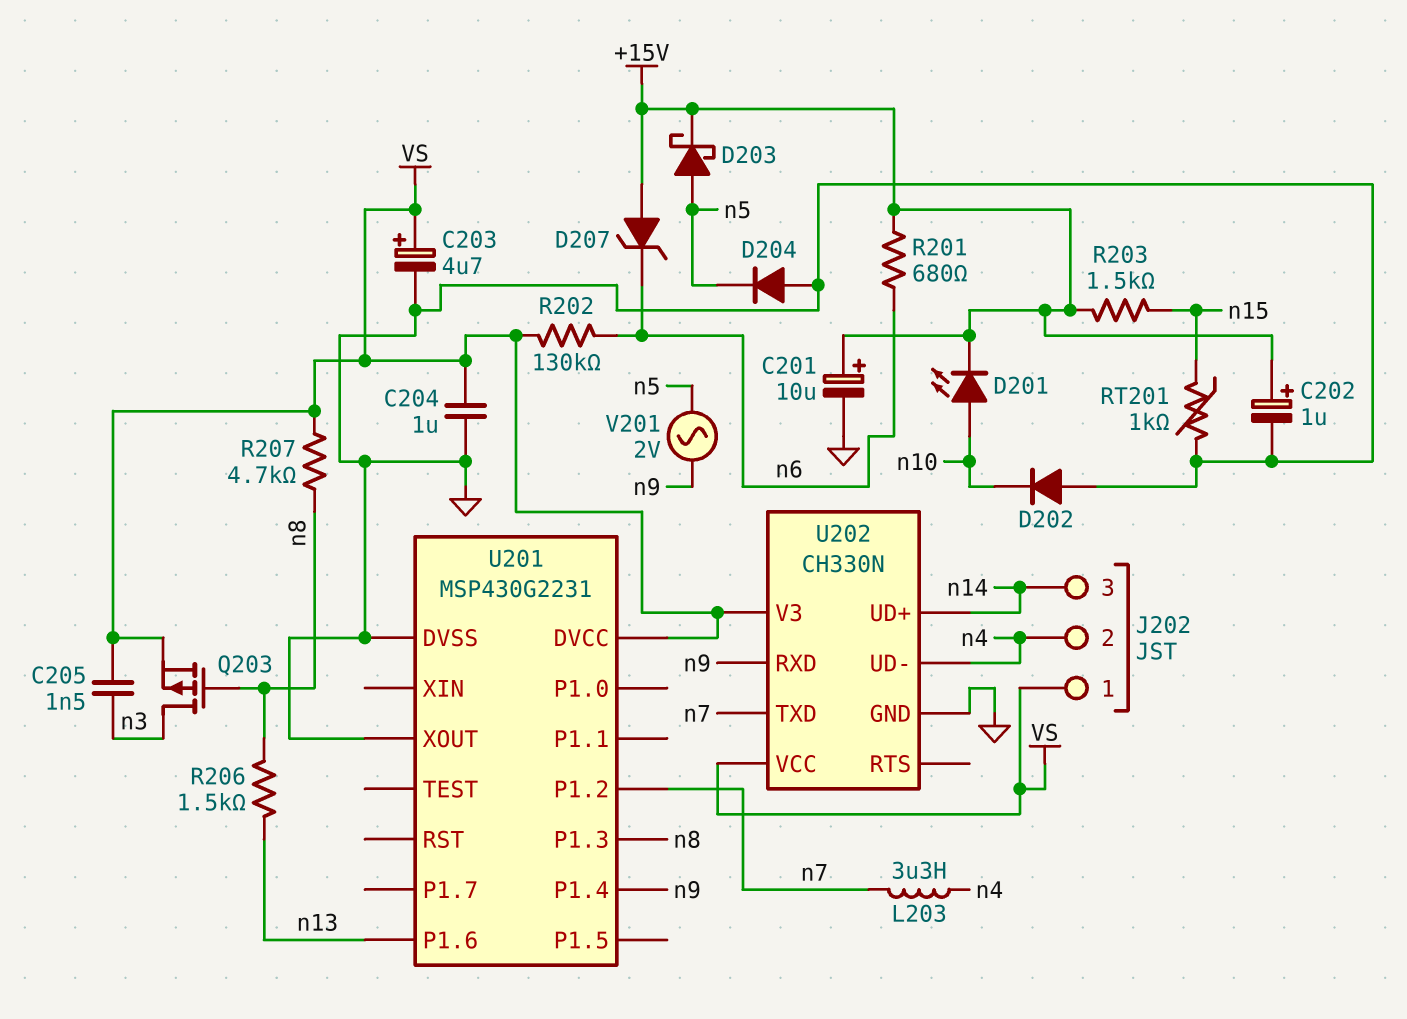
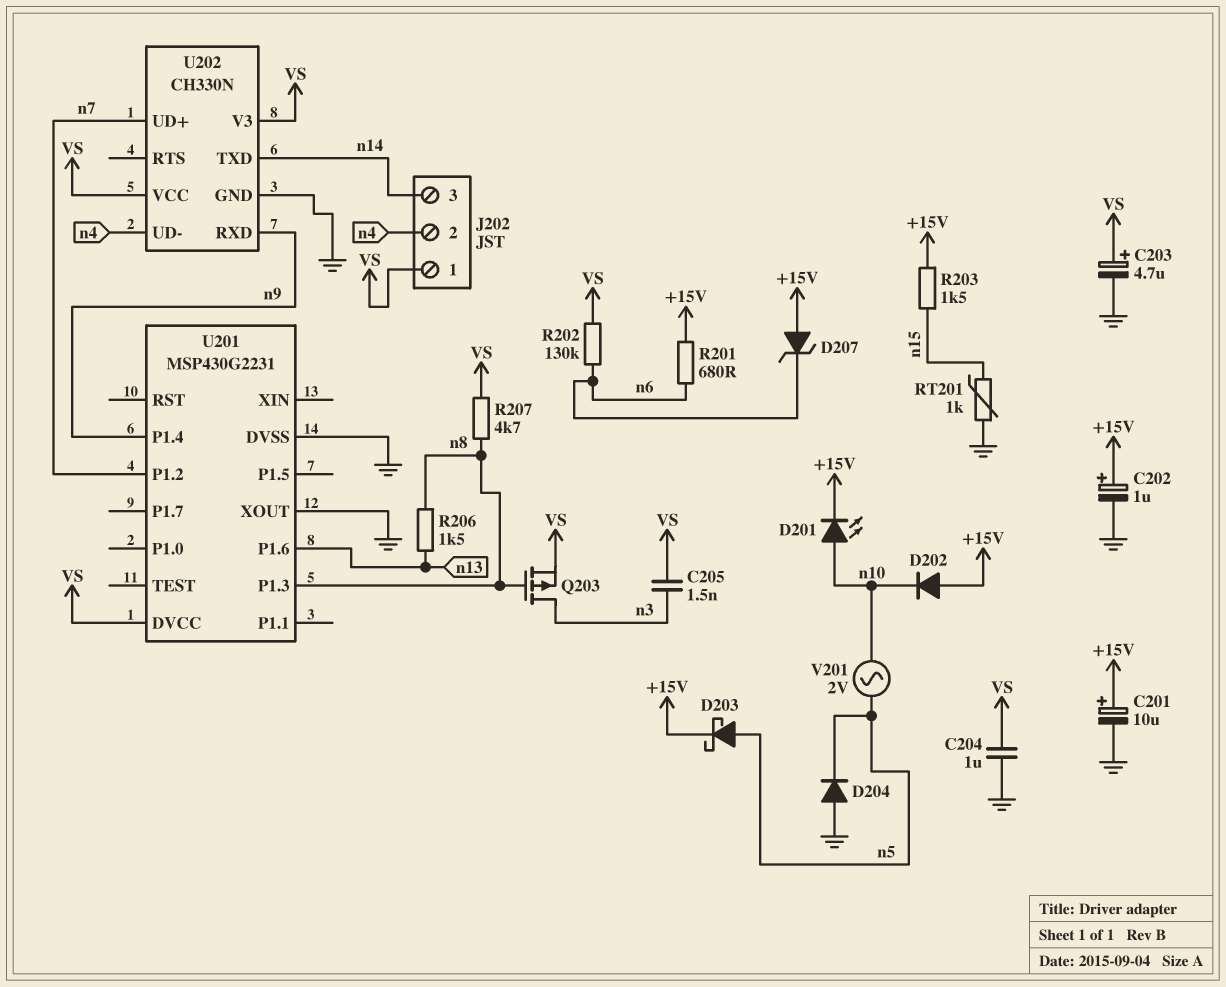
D202: diode (A GND, K n10) -> diode (A +15V, K n10)
L203: 3.3uH (n4, n7) -> none
U202 pin TXD: n7 -> n14
U202 pin UD+: n14 -> n7
V201: AC 2V (n5, n9) -> AC 2V (n5, n10)

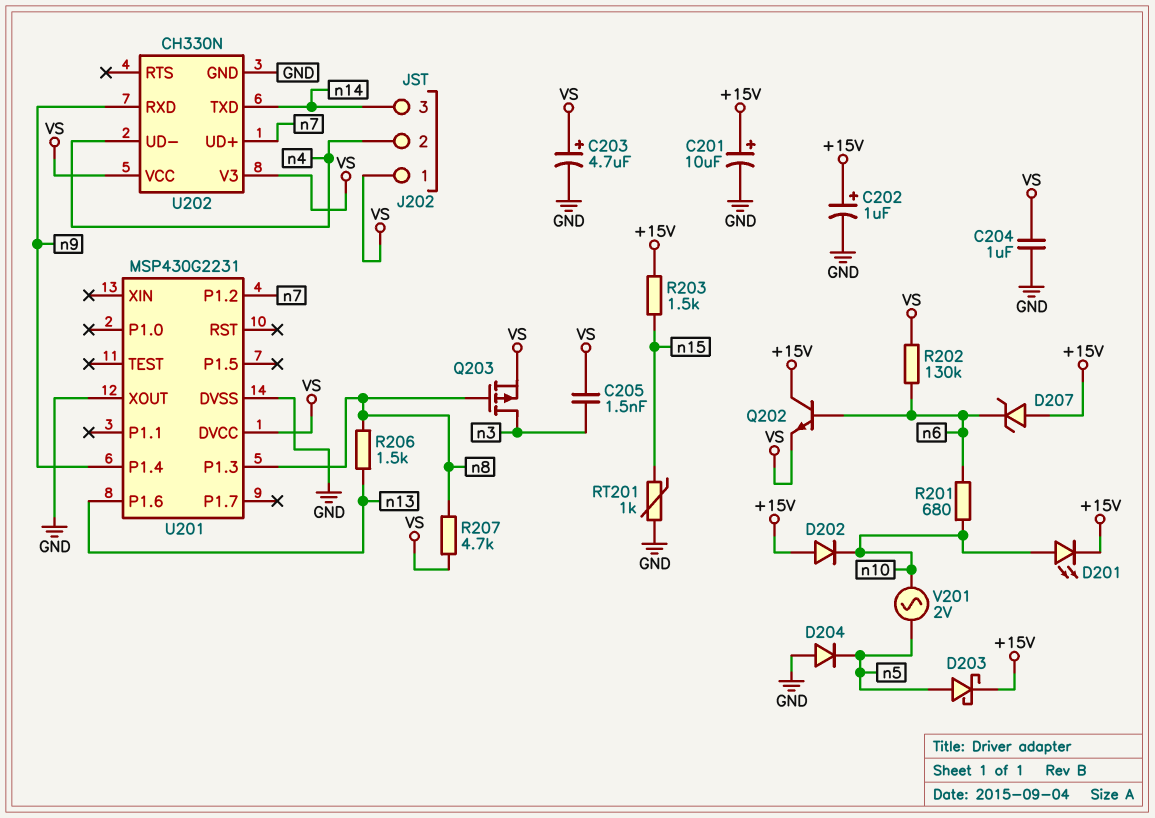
Q202: none -> NPN (B n6, C +15V, E VS)
R201: 680 (+15V, n6) -> 680 (n6, n10)

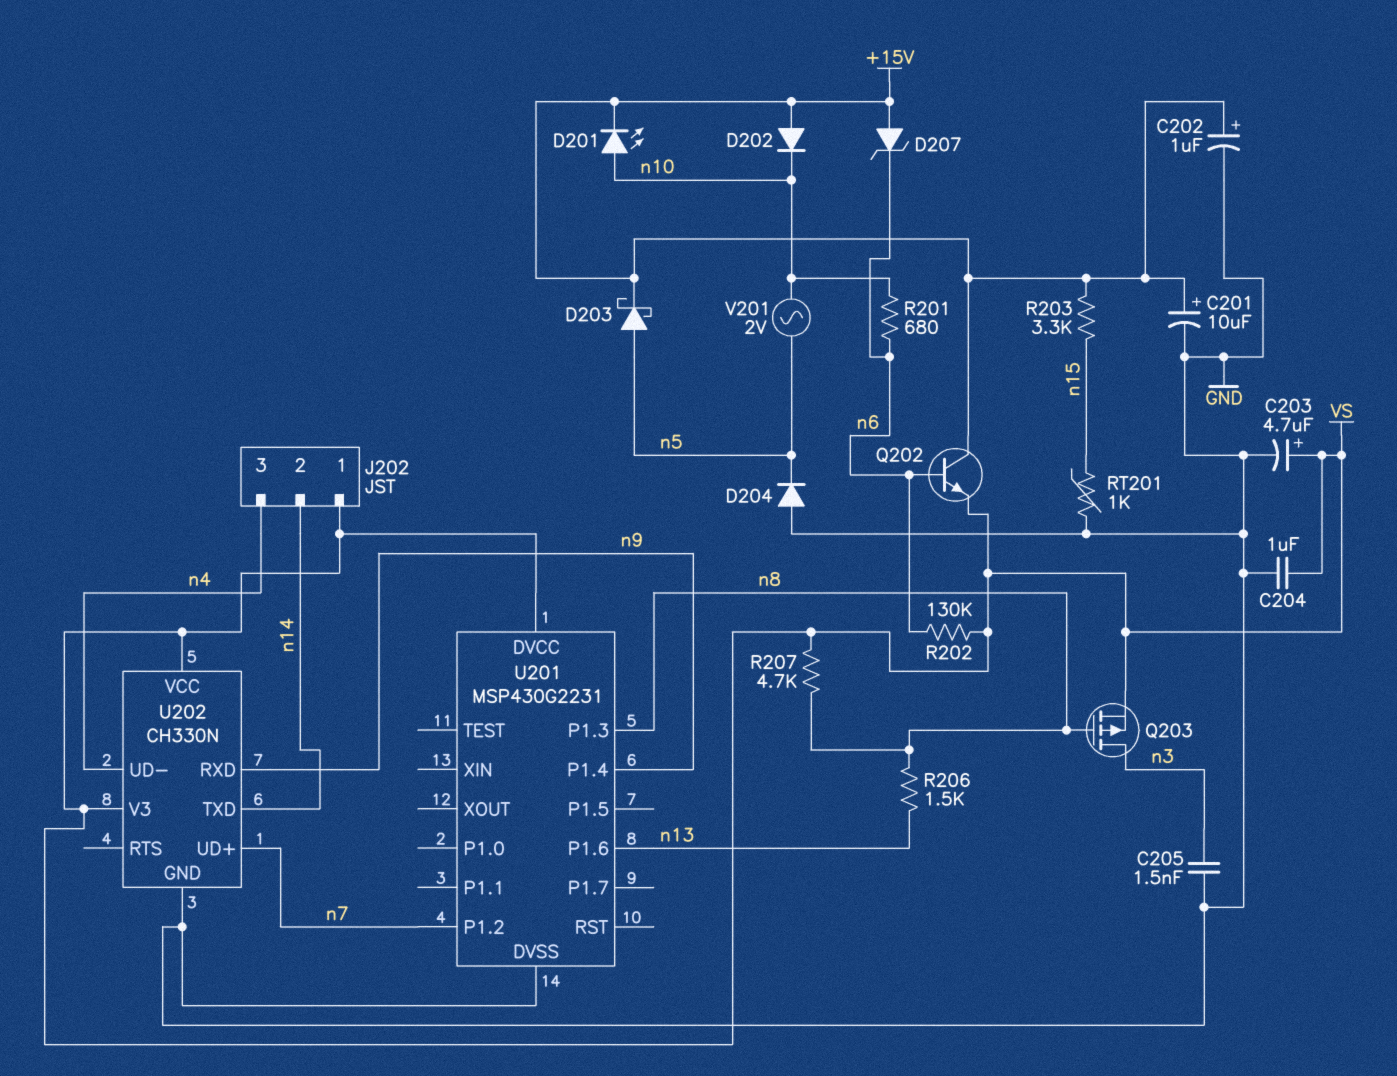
C205: 1.5nF (VS, n3) -> 1.5nF (GND, n3)
J202 pin 2: n4 -> n14
J202 pin 3: n14 -> n4
R203: 1.5k (+15V, n15) -> 3.3k (+15V, n15)
U201 pin XOUT: GND -> none

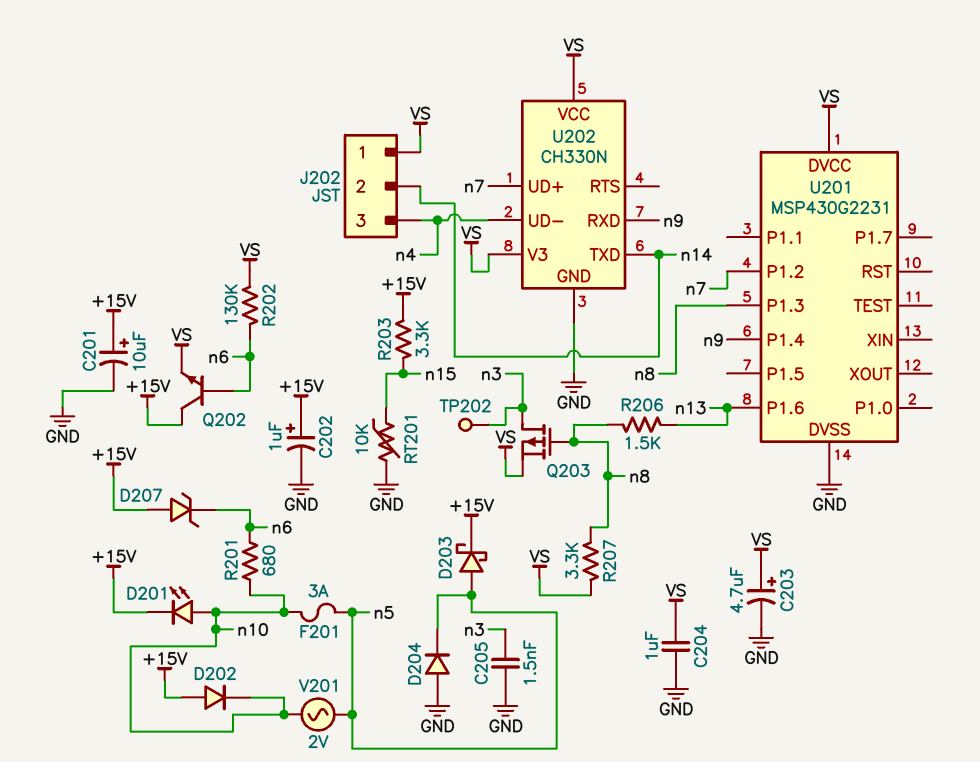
F201: none -> 3A (n5, n10)
R207: 4.7k (VS, n8) -> 3.3k (VS, n8)
RT201: 1k (GND, n15) -> 10k (GND, n15)
TP202: none -> test point (n3)

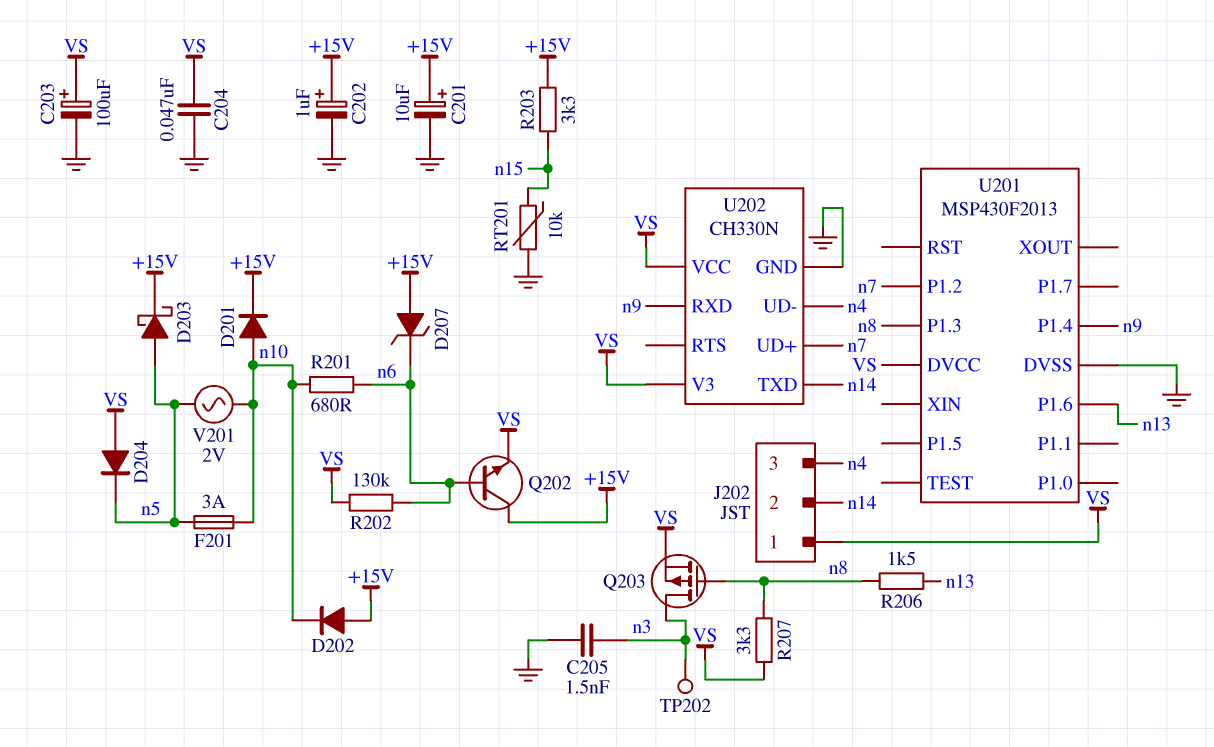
C203: 4.7uF (plus VS, minus GND) -> 100uF (plus VS, minus GND)
C204: 1uF (GND, VS) -> 47nF (GND, VS)
D201: LED (A n10, K +15V) -> diode (A n10, K +15V)
D204: diode (A GND, K n5) -> diode (A VS, K n5)
U201: MSP430G2231 -> MSP430F2013

